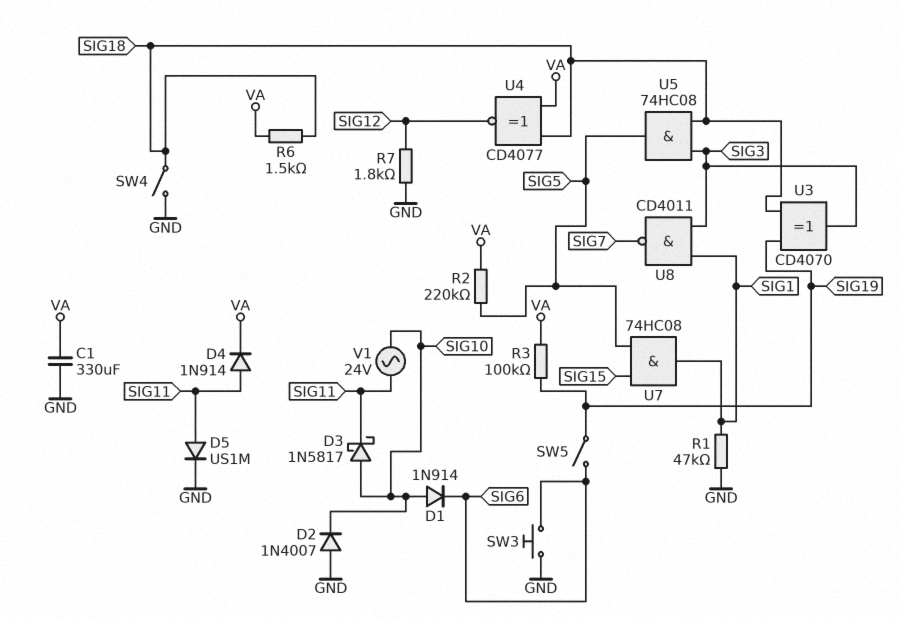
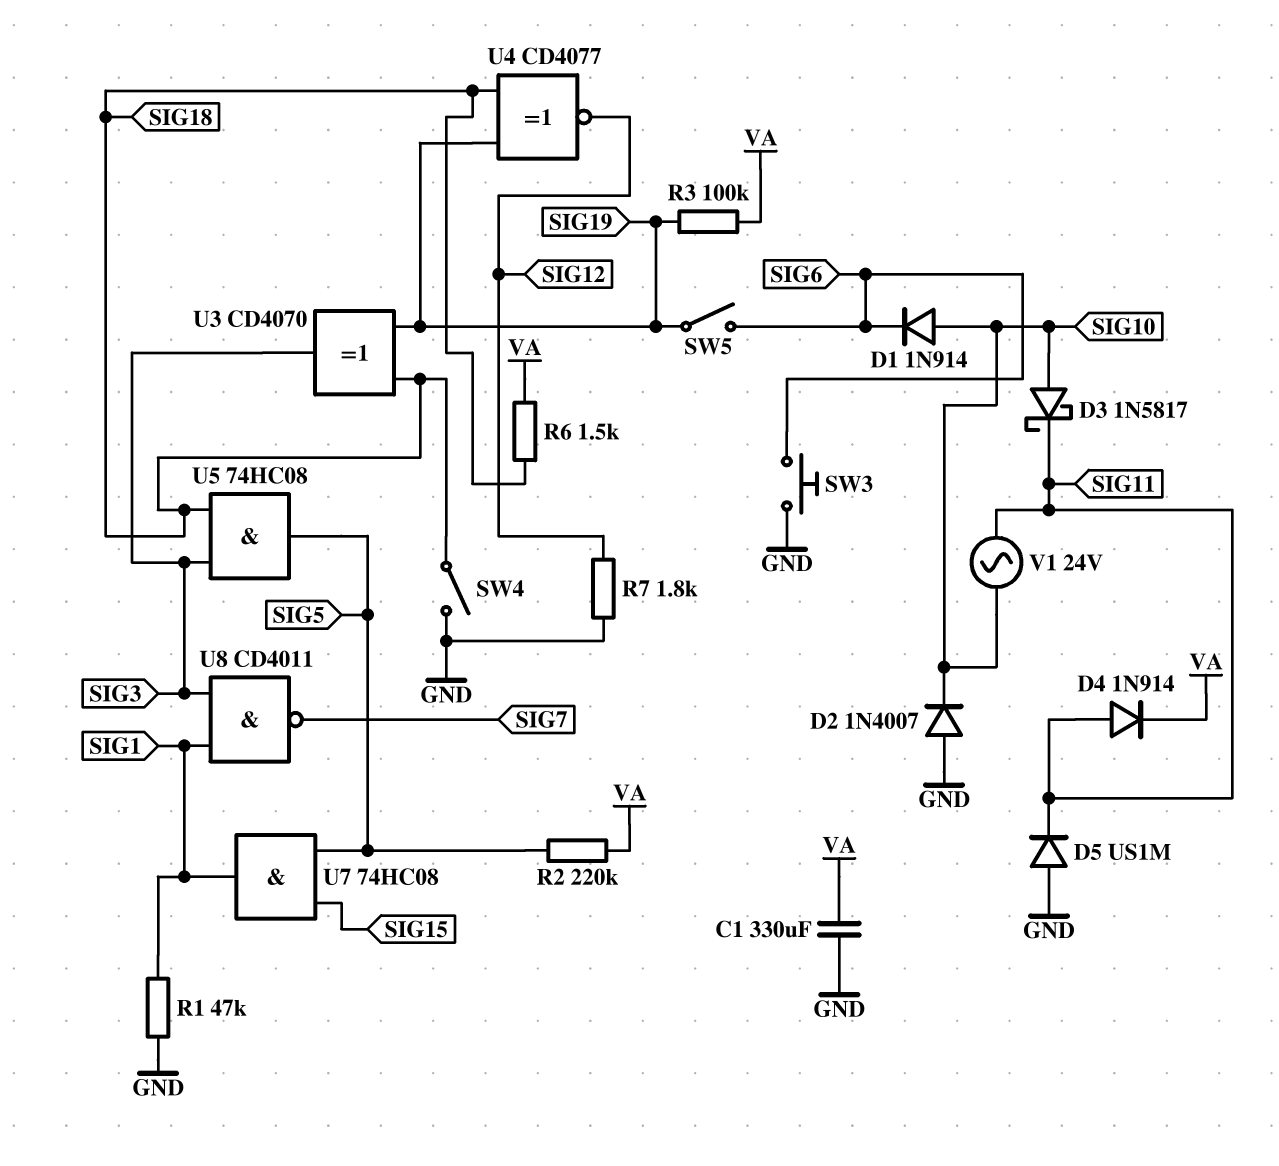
D5: diode US1M (A SIG11, K GND) -> diode US1M (A GND, K SIG11)
U4: XNOR CD4077 (in SIG18, in VA, out SIG12) -> XNOR CD4077 (in SIG18, in SIG19, out SIG12)

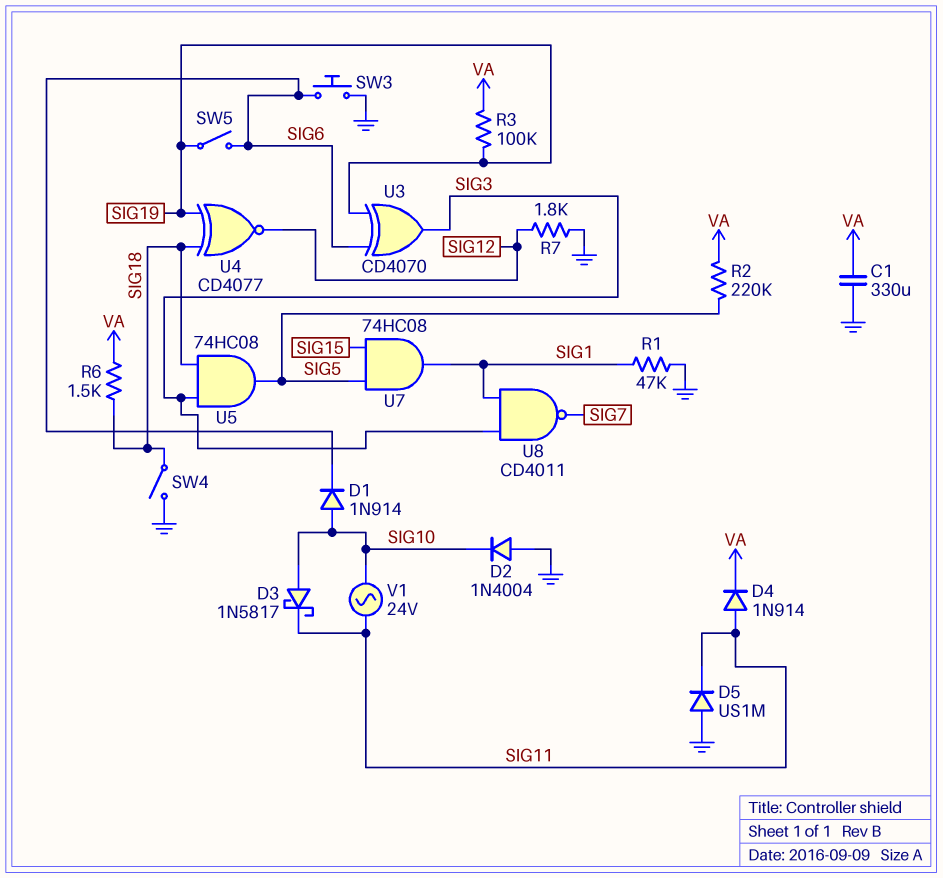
D2: diode 1N4007 (A GND, K SIG10) -> diode 1N4004 (A GND, K SIG10)
U3: XOR CD4070 (in SIG18, in SIG19, out SIG3) -> XOR CD4070 (in SIG6, in SIG19, out SIG3)

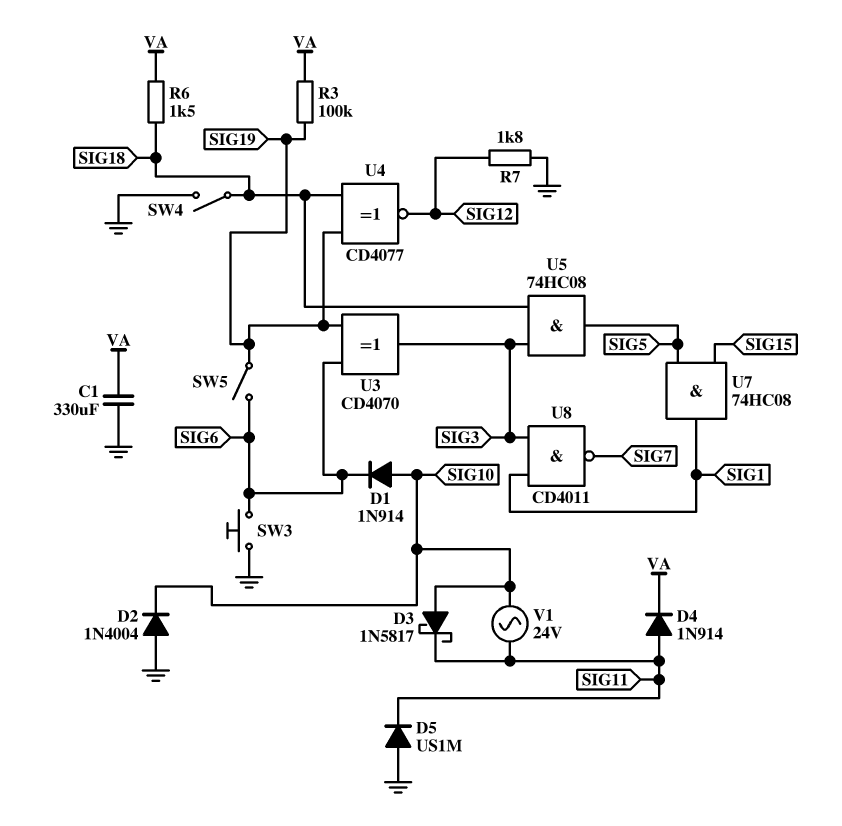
R1: 47k (GND, SIG1) -> none
R2: 220k (SIG5, VA) -> none

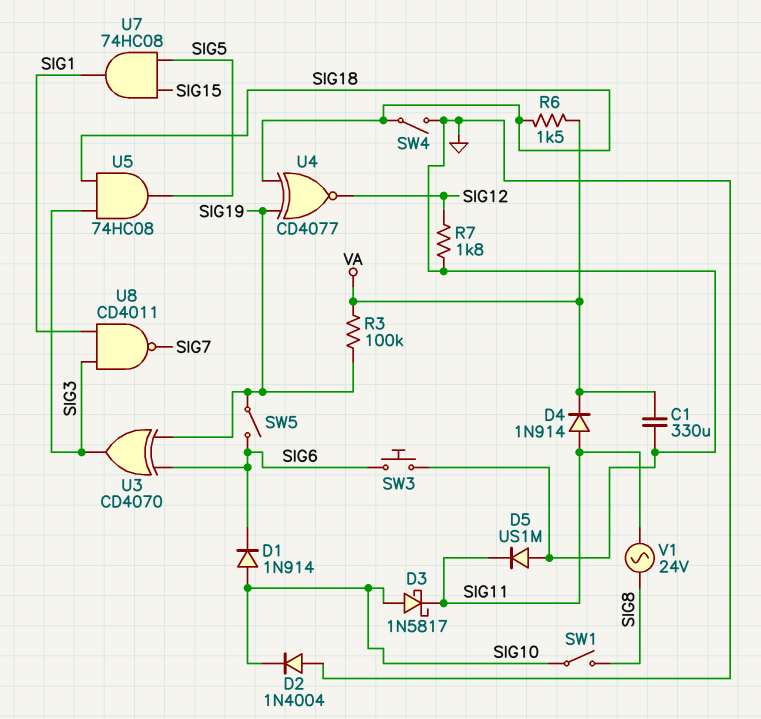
SW1: none -> switch (SIG8, SIG10)
V1: AC 24V (SIG10, SIG11) -> AC 24V (SIG8, SIG11)

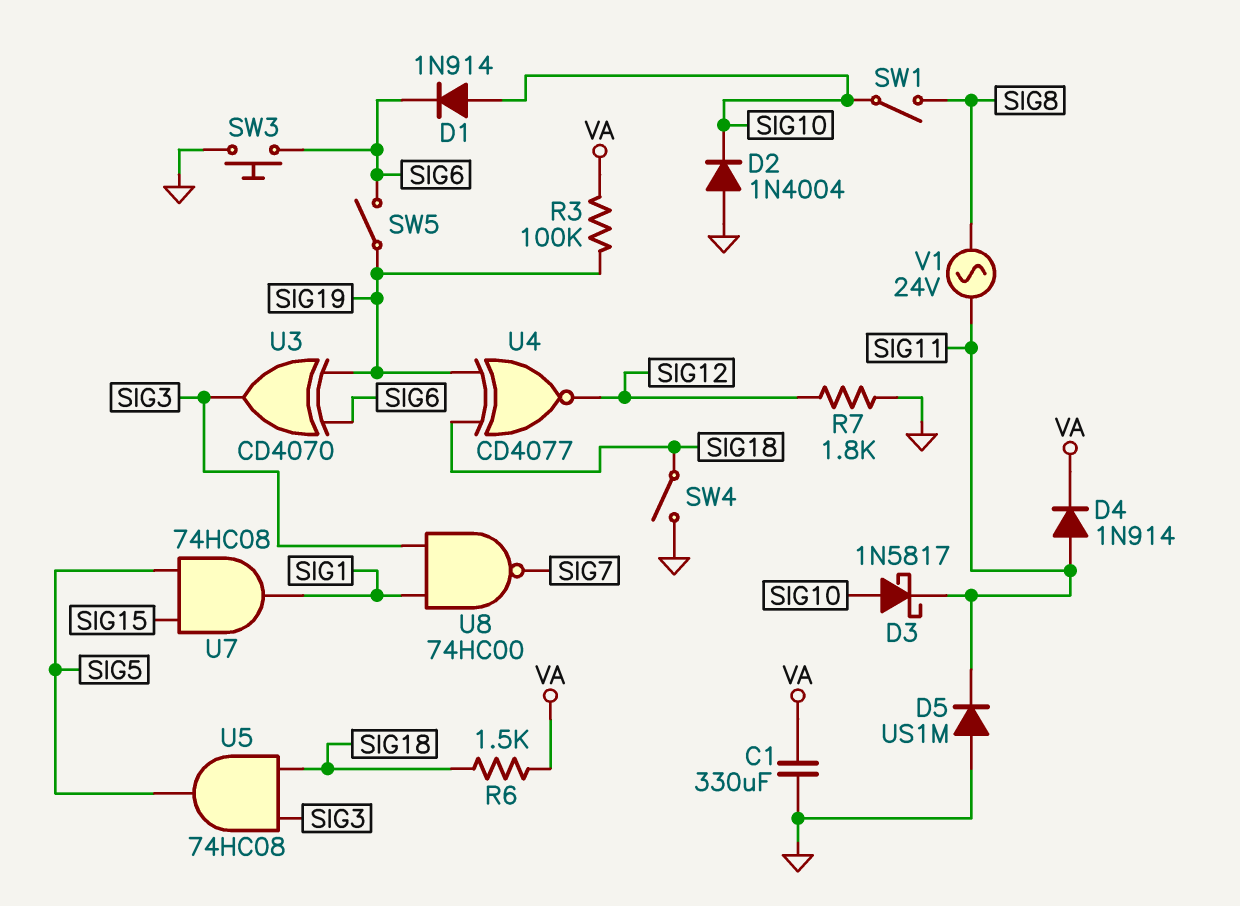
U8: NAND CD4011 (in SIG1, in SIG3, out SIG7) -> NAND 74HC00 (in SIG1, in SIG3, out SIG7)

